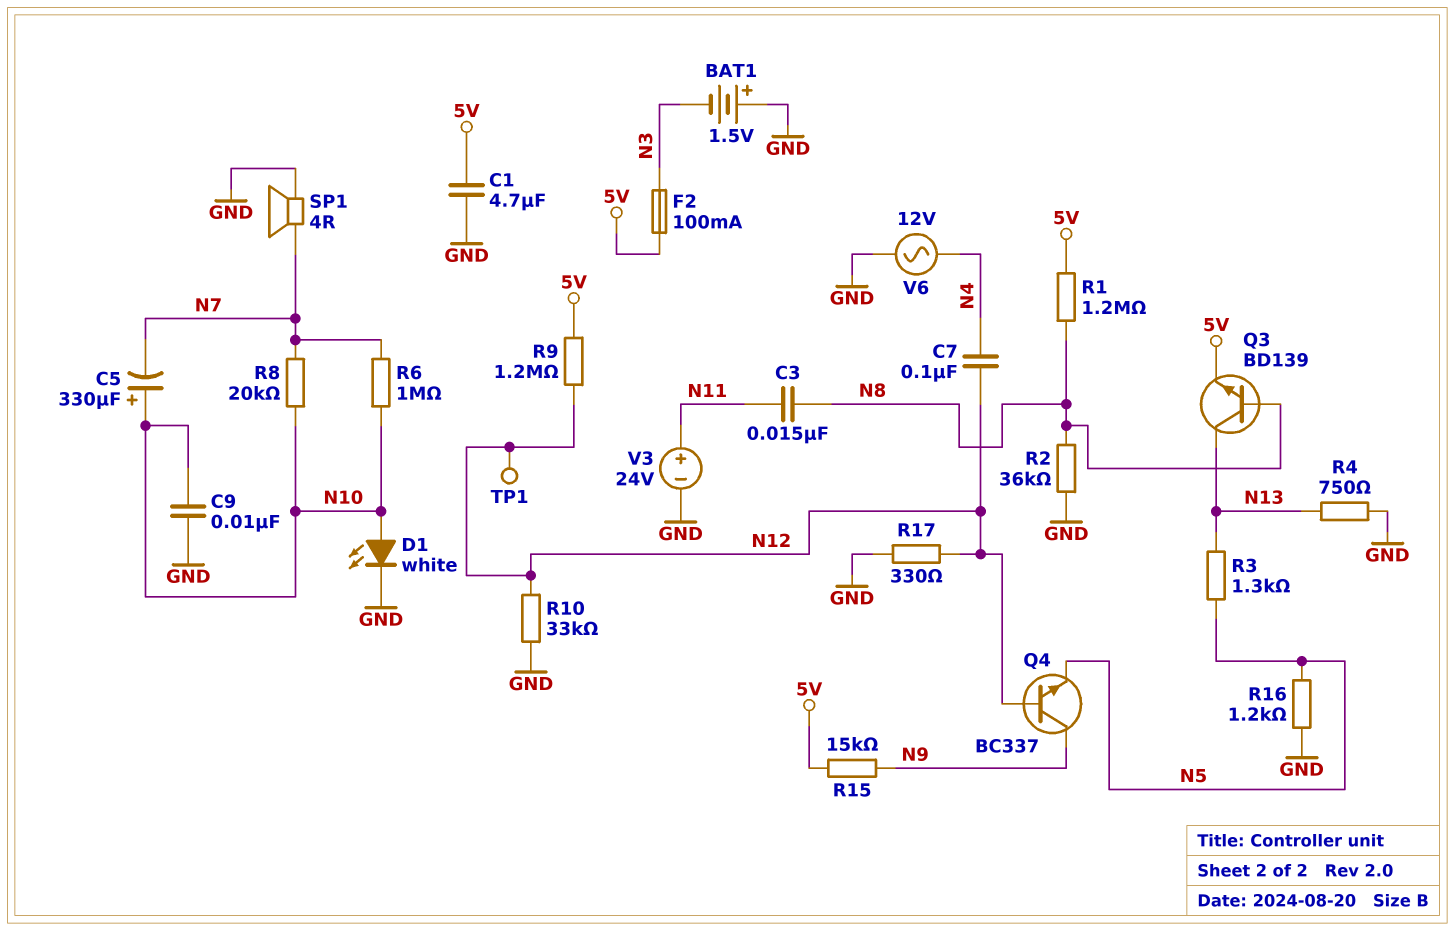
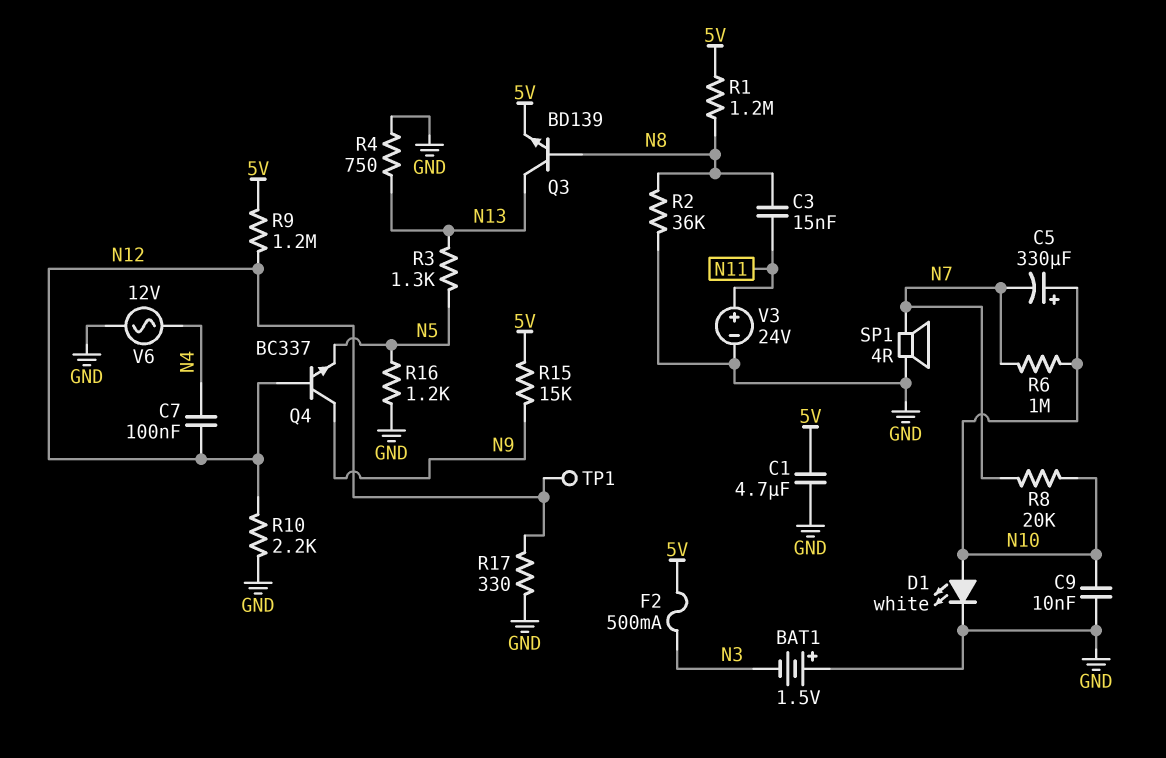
F2: 100mA (5V, N3) -> 500mA (5V, N3)
R10: 33k (GND, N12) -> 2.2k (GND, N12)

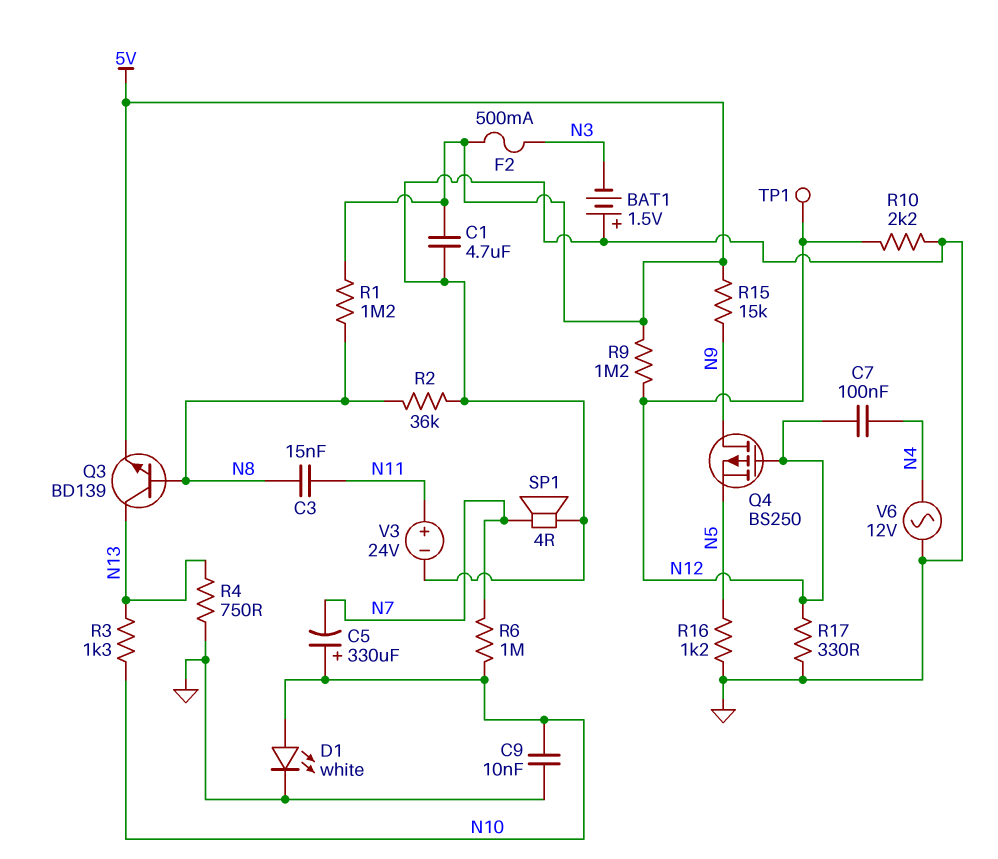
Q4: NPN BC337 (B N12, C N9, E N5) -> PMOS BS250 (G N12, D N9, S N5)
R3: 1.3k (N5, N13) -> 1.3k (N10, N13)
R8: 20k (N7, N10) -> none

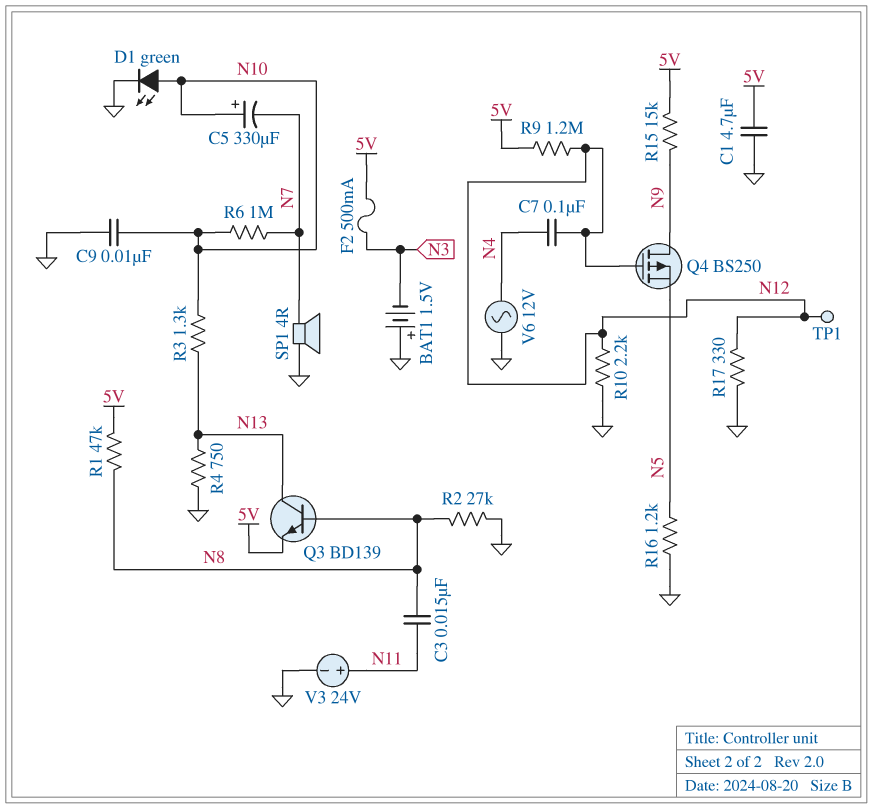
D1: LED white (A N10, K GND) -> LED green (A N10, K GND)
R1: 1.2M (5V, N8) -> 47k (5V, N8)
R2: 36k (GND, N8) -> 27k (GND, N8)

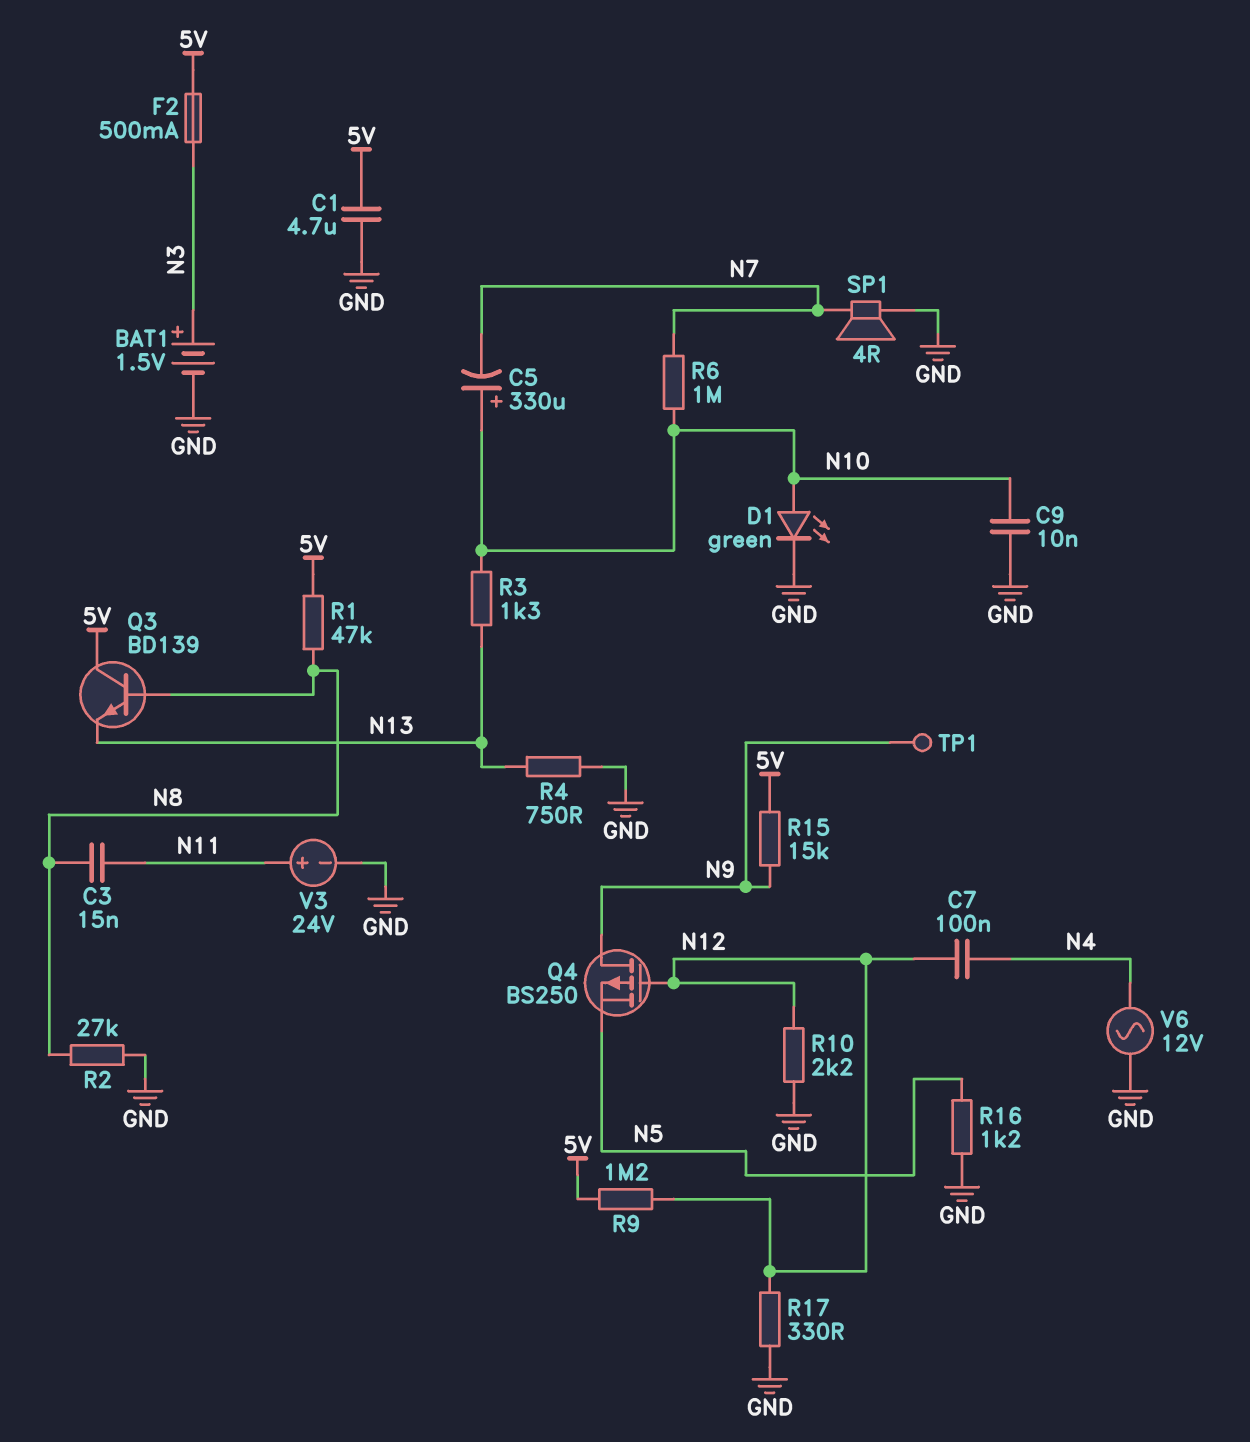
BAT1: 1.5V (plus GND, minus N3) -> 1.5V (plus N3, minus GND)
Q3: NPN BD139 (B N8, C N13, E 5V) -> NPN BD139 (B N8, C 5V, E N13)
TP1: test point (N12) -> test point (N9)

